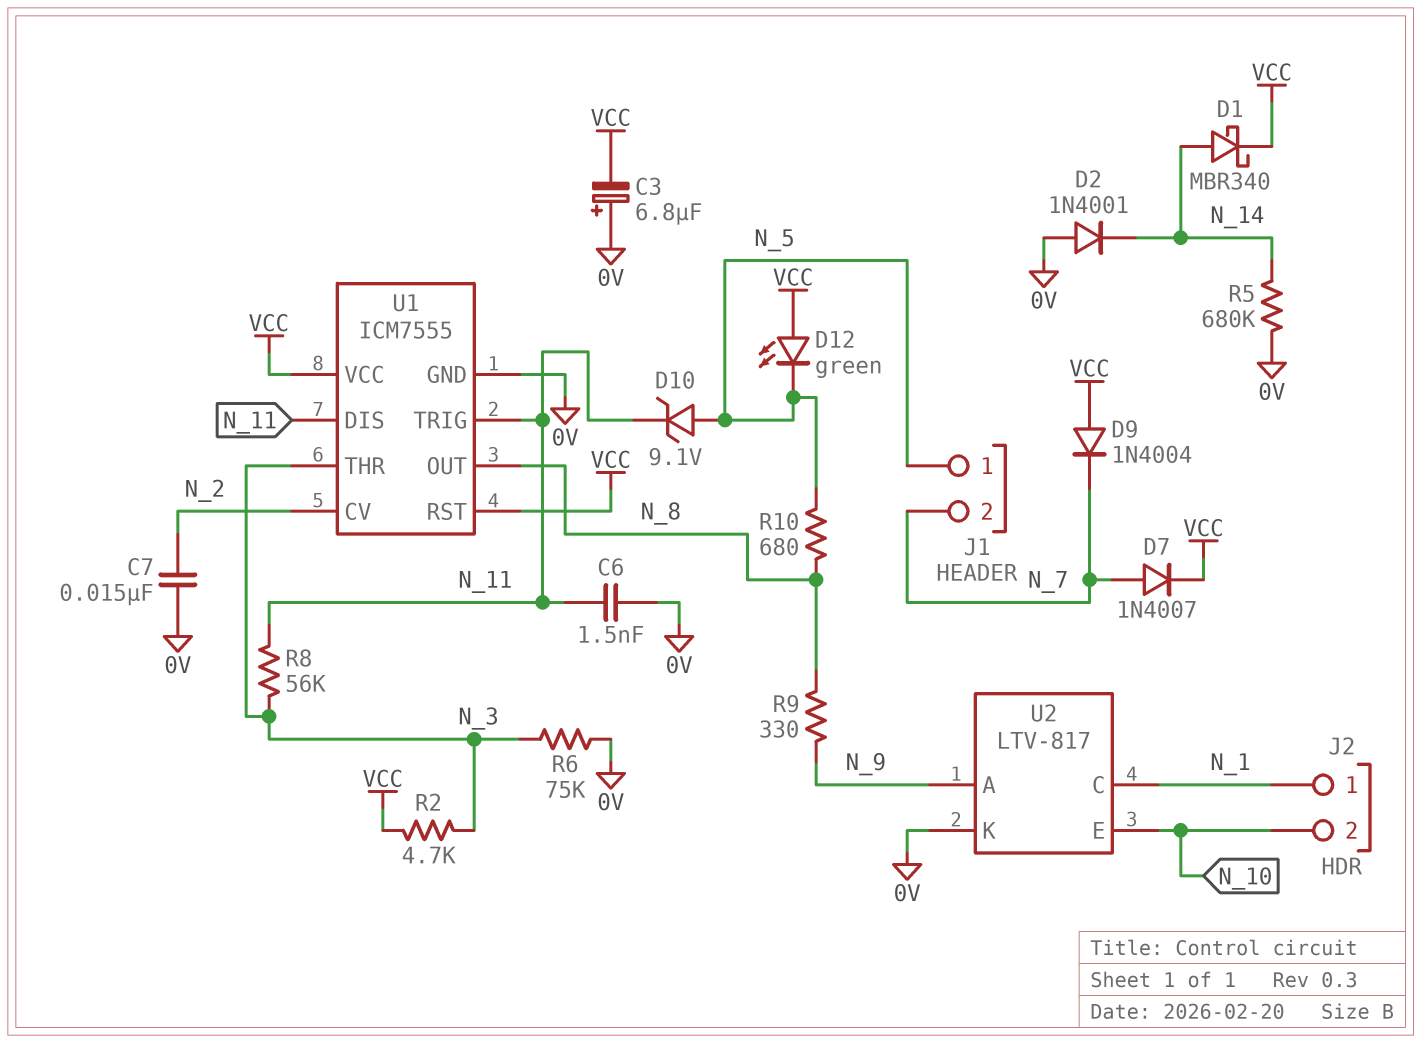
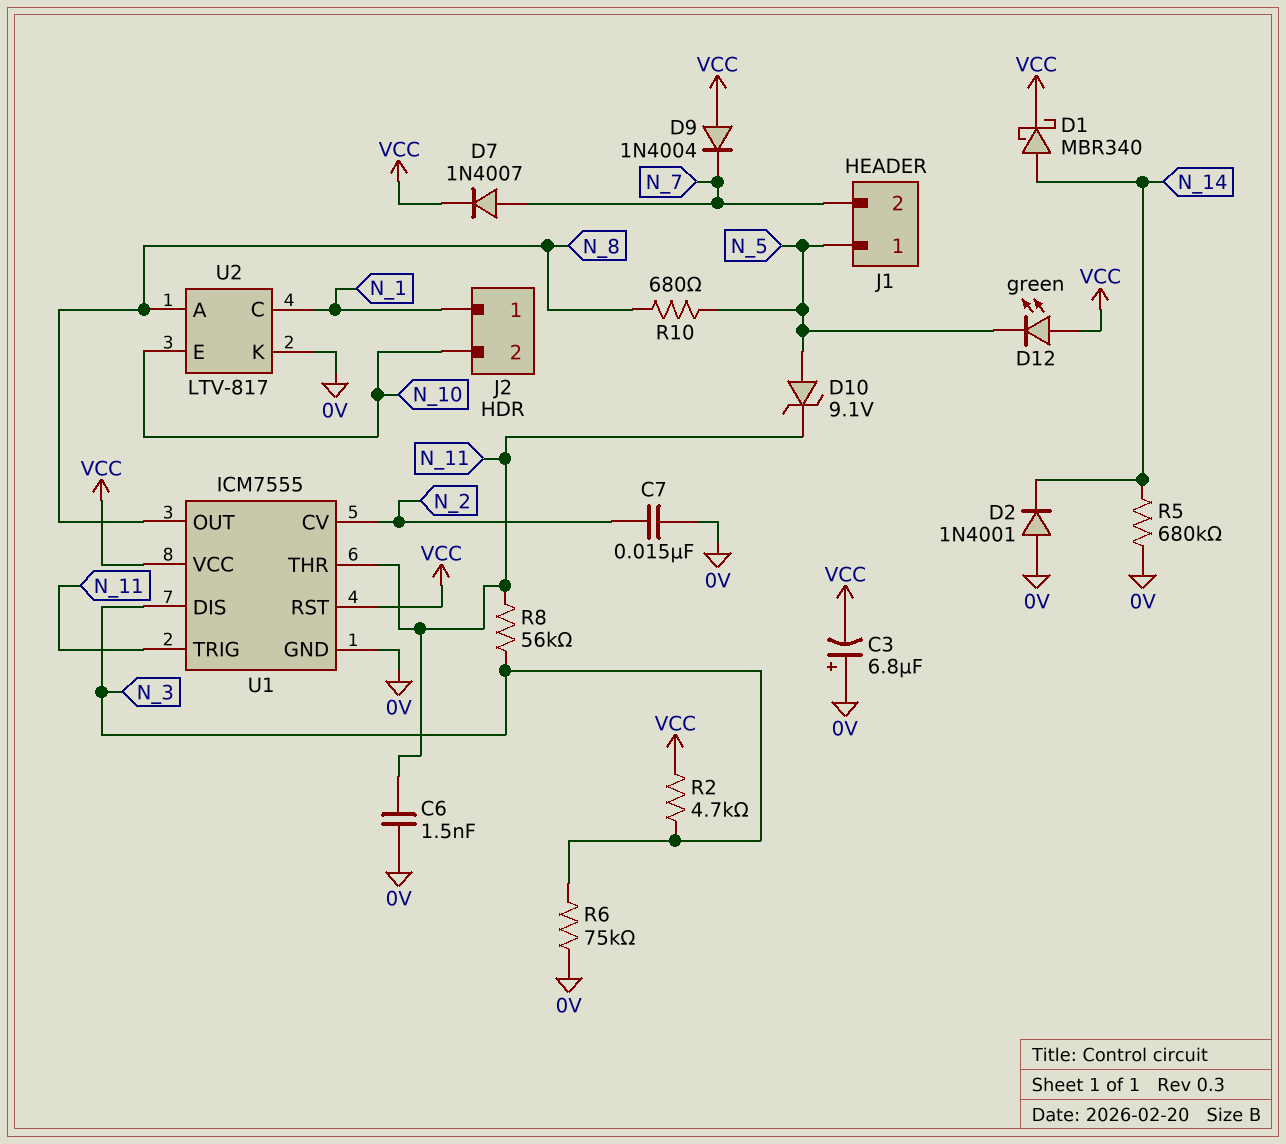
R9: 330 (N_8, N_9) -> none
U1 pin DIS: N_11 -> N_3
U1 pin THR: N_3 -> N_11
U2 pin A: N_9 -> N_8

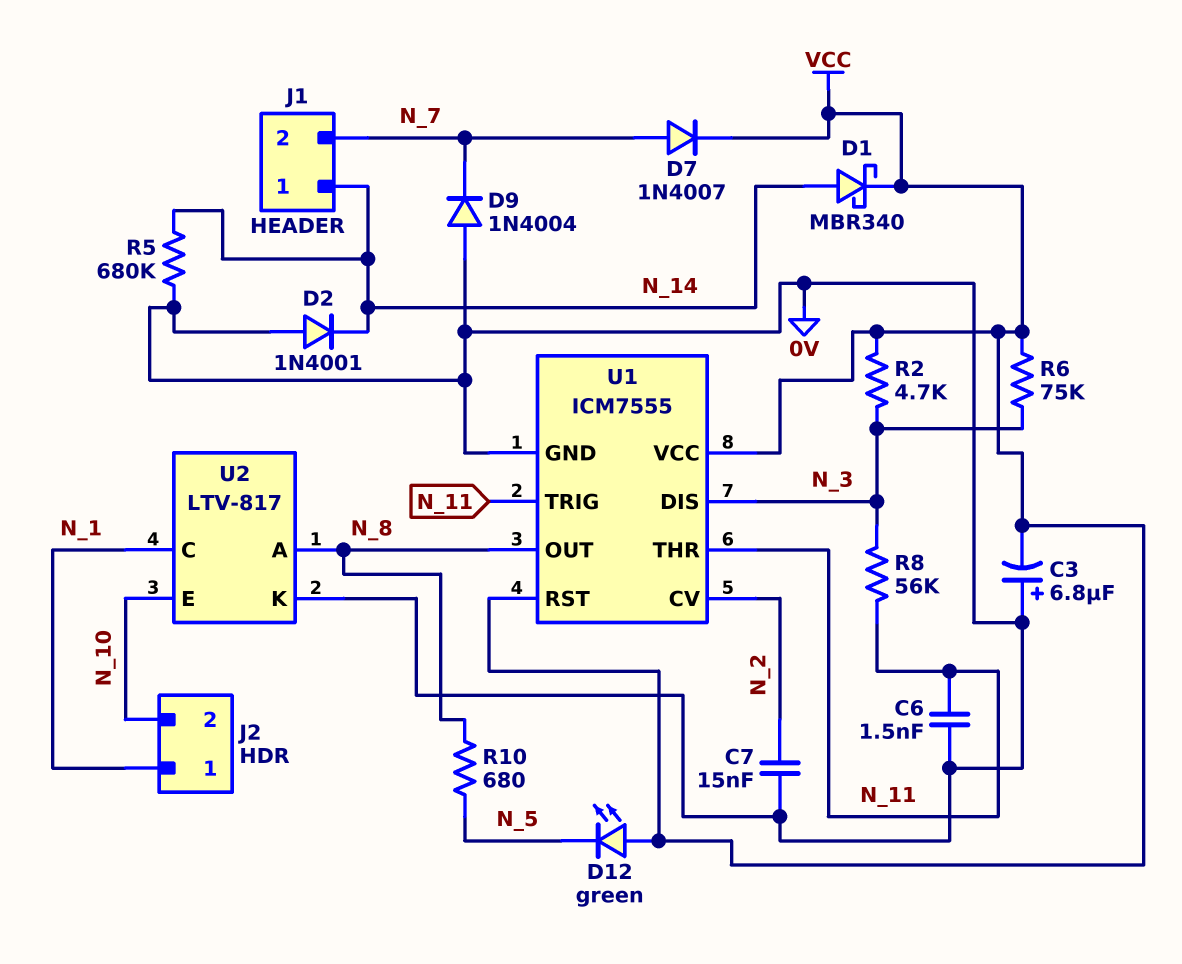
D9: diode 1N4004 (A VCC, K N_7) -> diode 1N4004 (A 0V, K N_7)
D10: zener 9.1V (A N_5, K N_11) -> none
J1 pin 1: N_5 -> N_14
R6: 75k (0V, N_3) -> 75k (N_3, VCC)

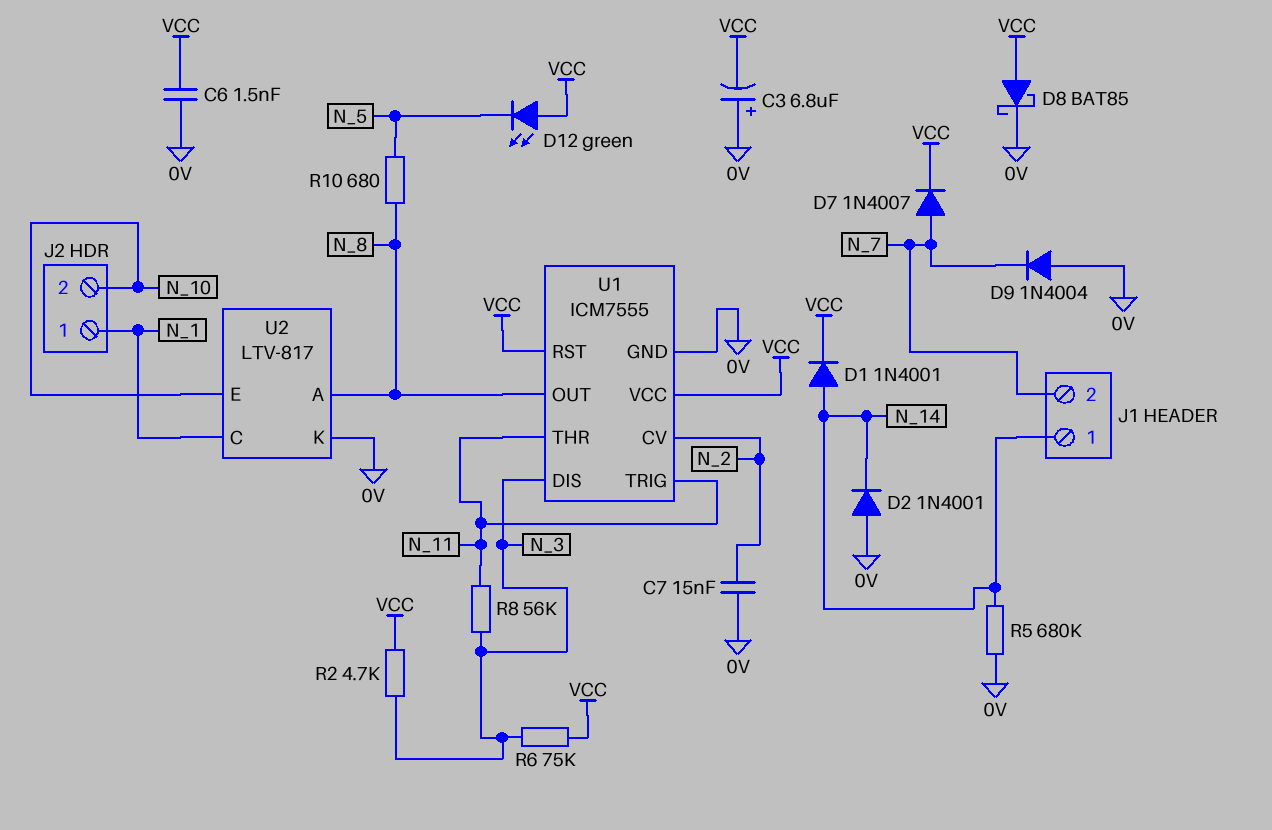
C6: 1.5nF (0V, N_11) -> 1.5nF (0V, VCC)
D1: schottky MBR340 (A N_14, K VCC) -> diode 1N4001 (A N_14, K VCC)
D8: none -> schottky BAT85 (A VCC, K 0V)

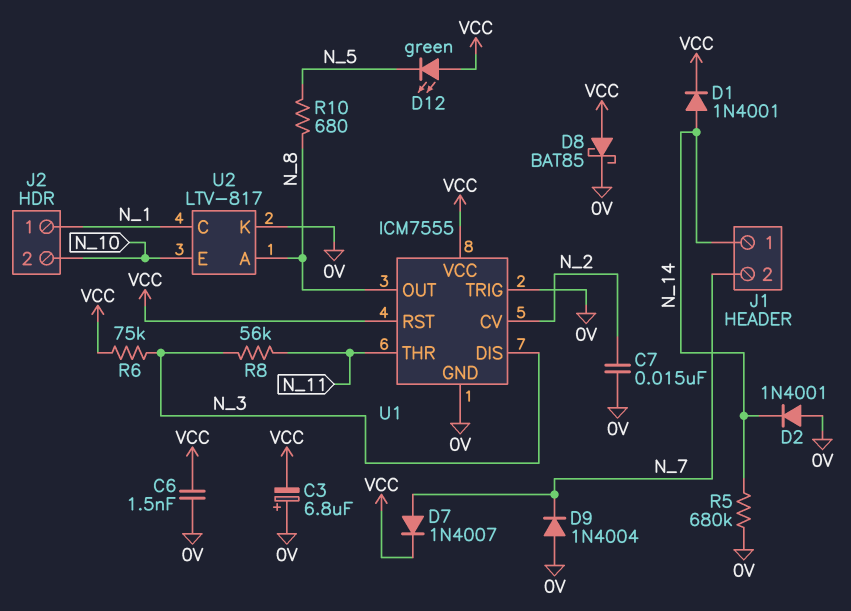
R2: 4.7k (N_3, VCC) -> none
U1 pin TRIG: N_11 -> 0V

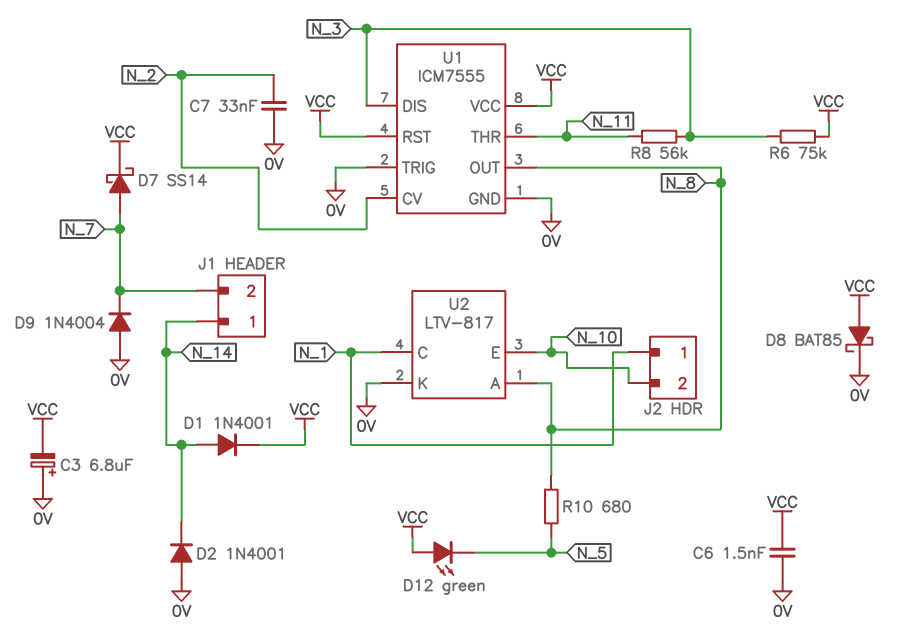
C7: 15nF (0V, N_2) -> 33nF (0V, N_2)
D7: diode 1N4007 (A N_7, K VCC) -> schottky SS14 (A N_7, K VCC)
R5: 680k (0V, N_14) -> none

